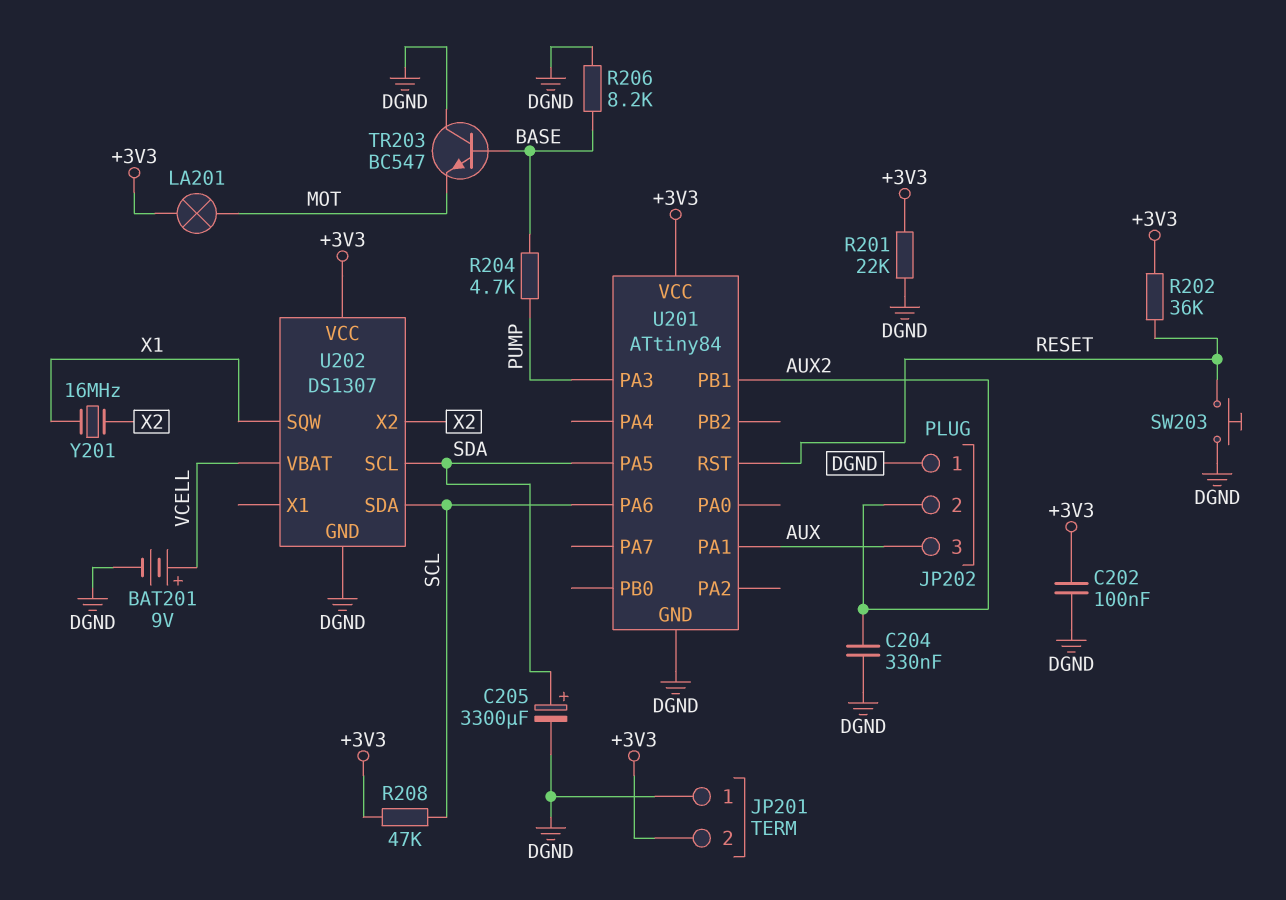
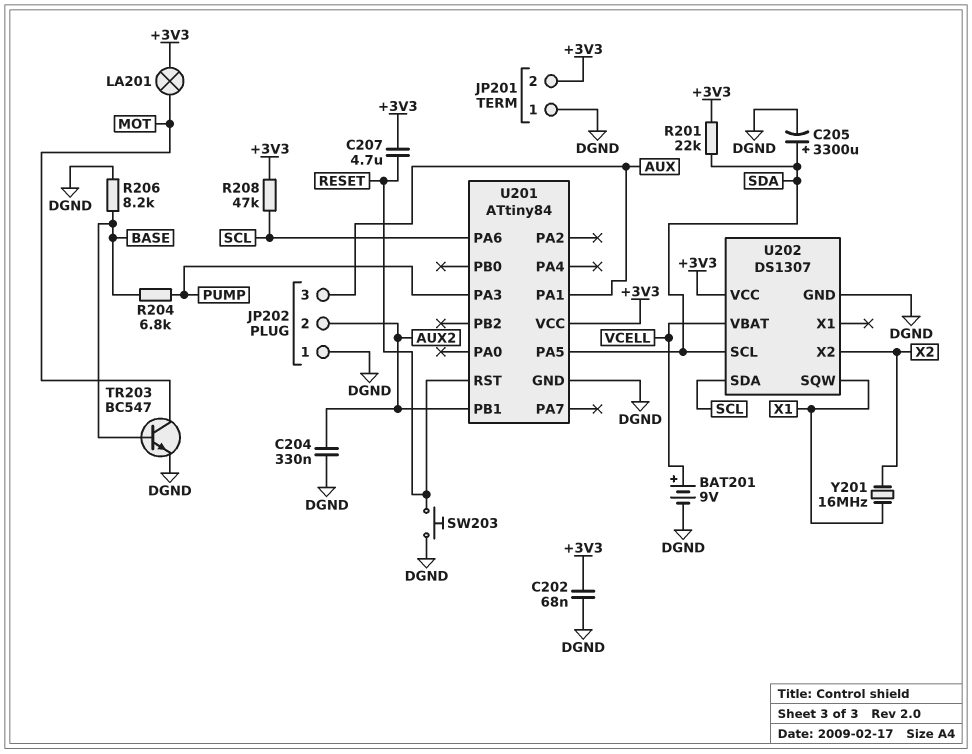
C202: 100nF (+3V3, DGND) -> 68nF (+3V3, DGND)
C207: none -> 4.7uF (+3V3, RESET)
R201: 22k (+3V3, DGND) -> 22k (+3V3, SDA)
R202: 36k (+3V3, RESET) -> none
R204: 4.7k (BASE, PUMP) -> 6.8k (BASE, PUMP)
TR203: NPN BC547 (B BASE, C DGND, E MOT) -> NPN BC547 (B BASE, C MOT, E DGND)

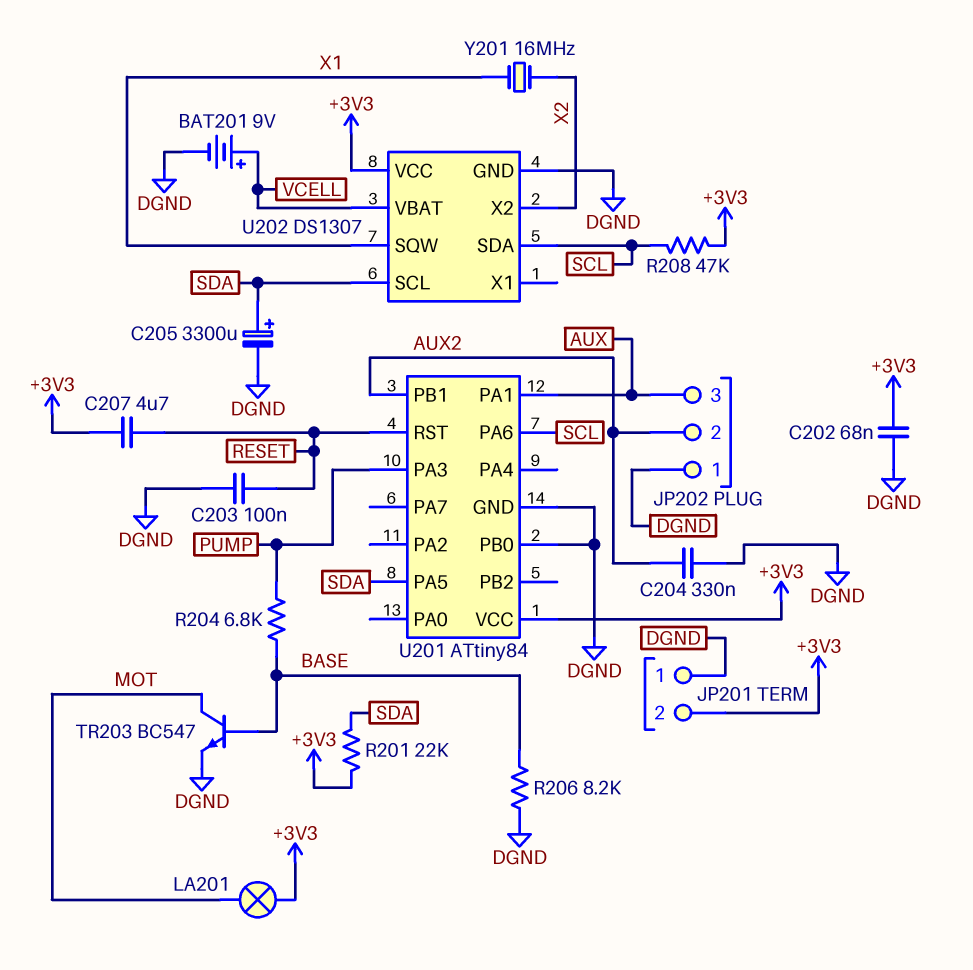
C203: none -> 100nF (DGND, RESET)
SW203: button (DGND, RESET) -> none
U201 pin PB0: none -> DGND

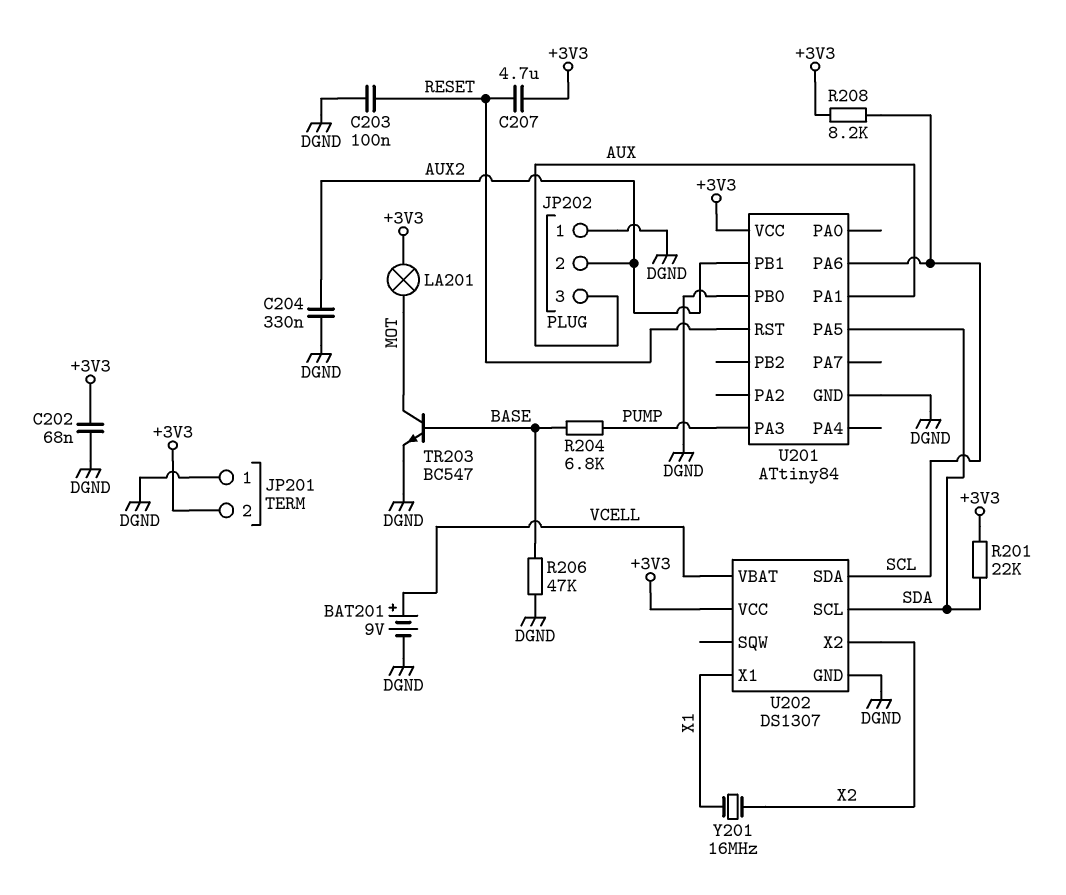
C205: 3300uF (plus SDA, minus DGND) -> none
R206: 8.2k (BASE, DGND) -> 47k (BASE, DGND)
R208: 47k (+3V3, SCL) -> 8.2k (+3V3, SCL)
U202 pin SQW: X1 -> none
U202 pin X1: none -> X1

